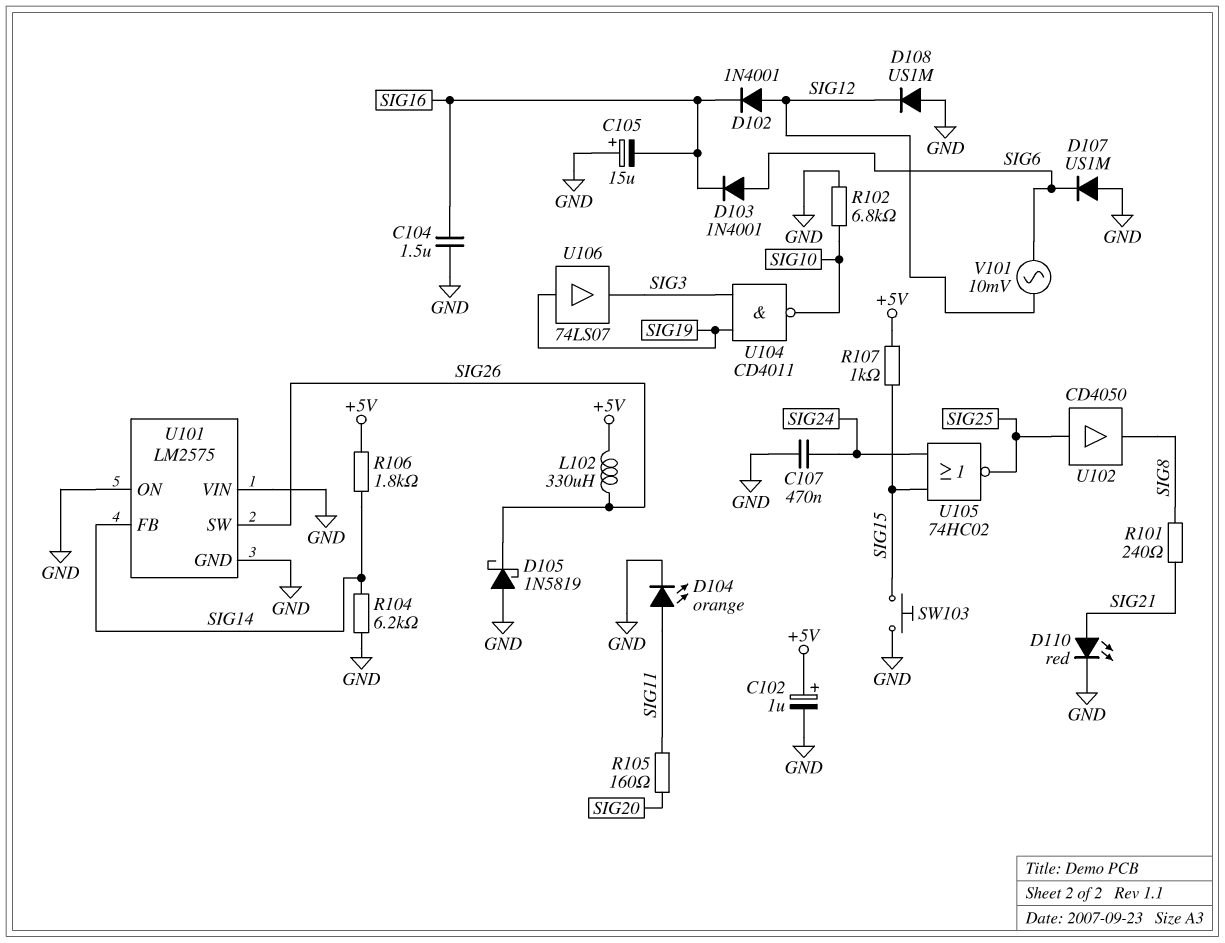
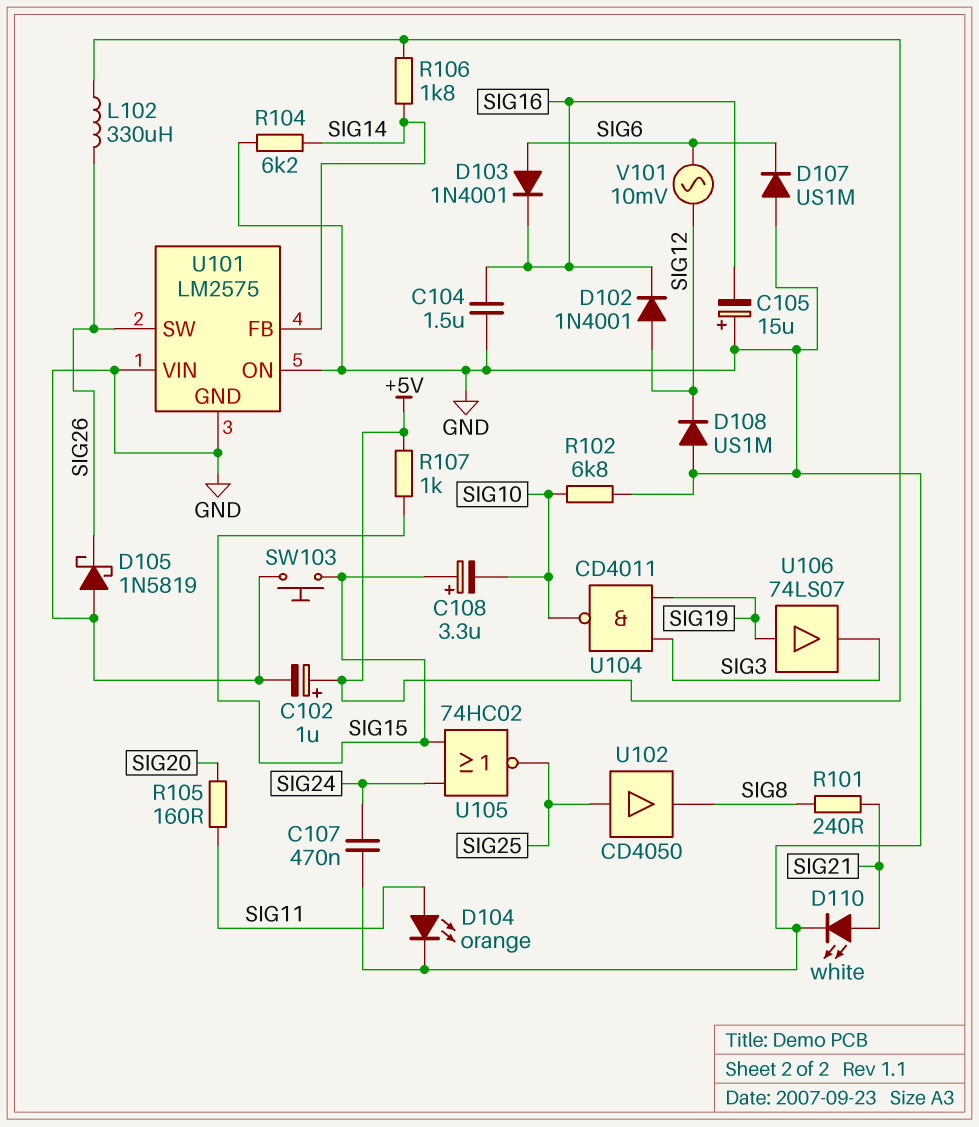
C108: none -> 3.3uF (plus SIG15, minus SIG10)
D110: LED red (A SIG21, K GND) -> LED white (A SIG21, K GND)

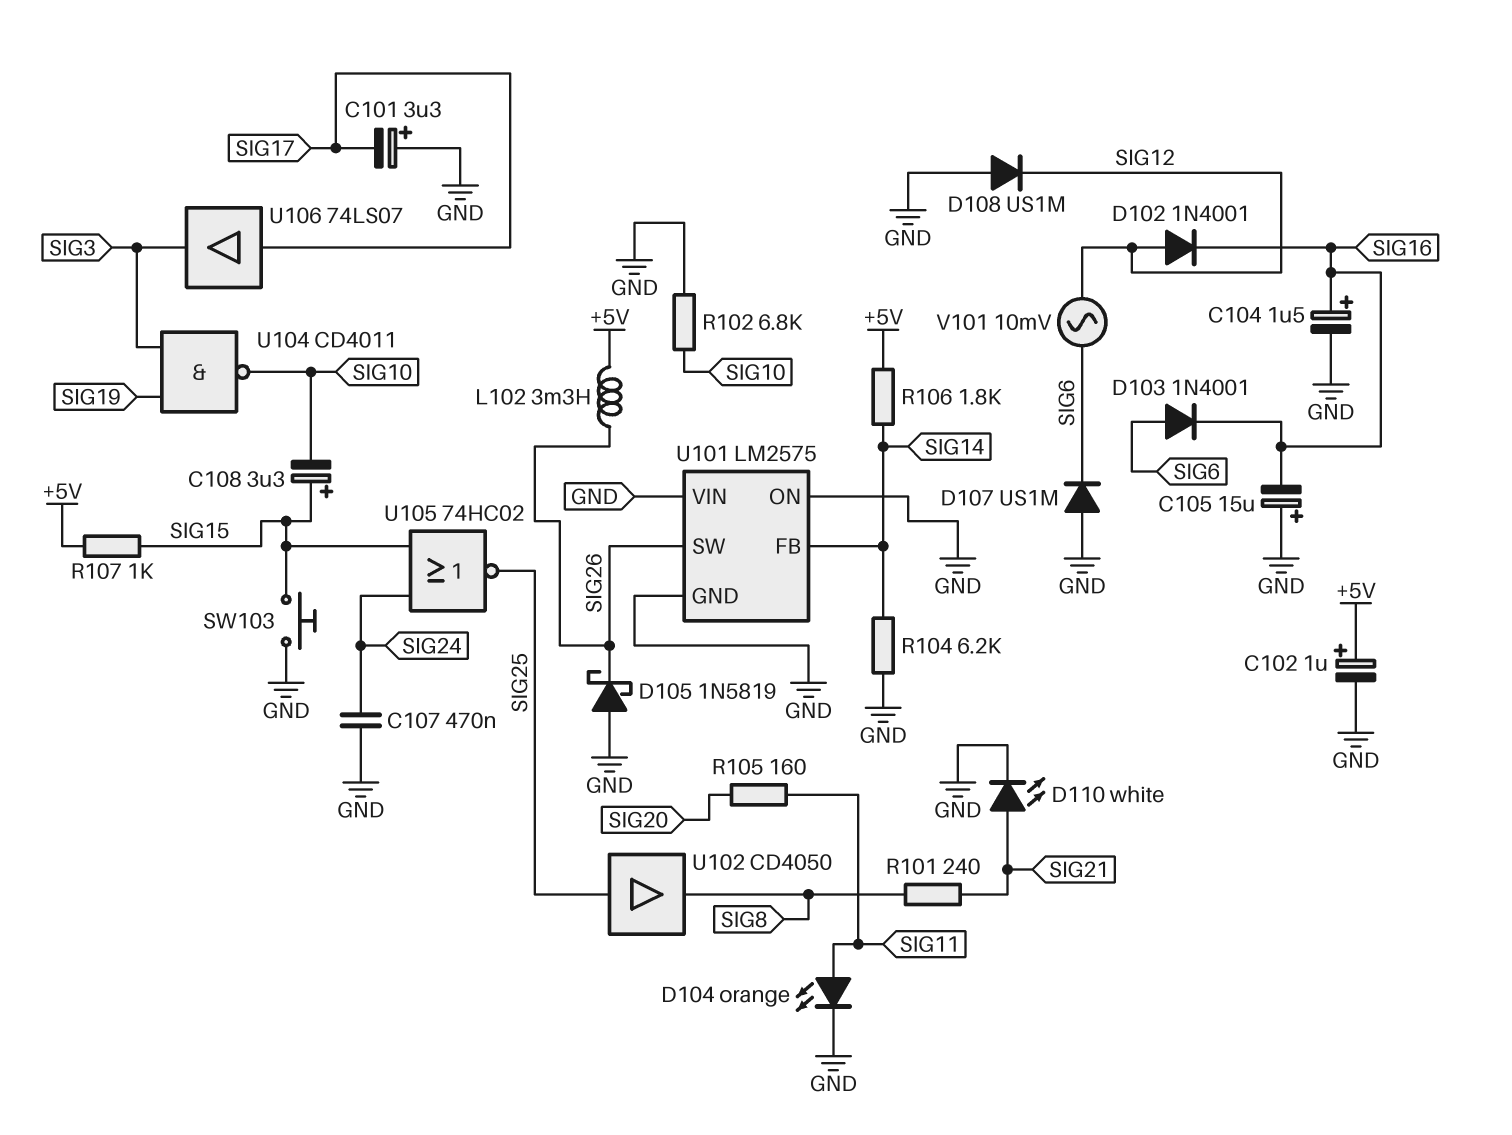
C101: none -> 3.3uF (plus GND, minus SIG17)
C104: 1.5uF (GND, SIG16) -> 1.5uF (plus SIG16, minus GND)
L102: 330uH (+5V, SIG26) -> 3.3mH (+5V, SIG26)
U106: buffer 74LS07 (in SIG19, out SIG3) -> buffer 74LS07 (in SIG17, out SIG3)

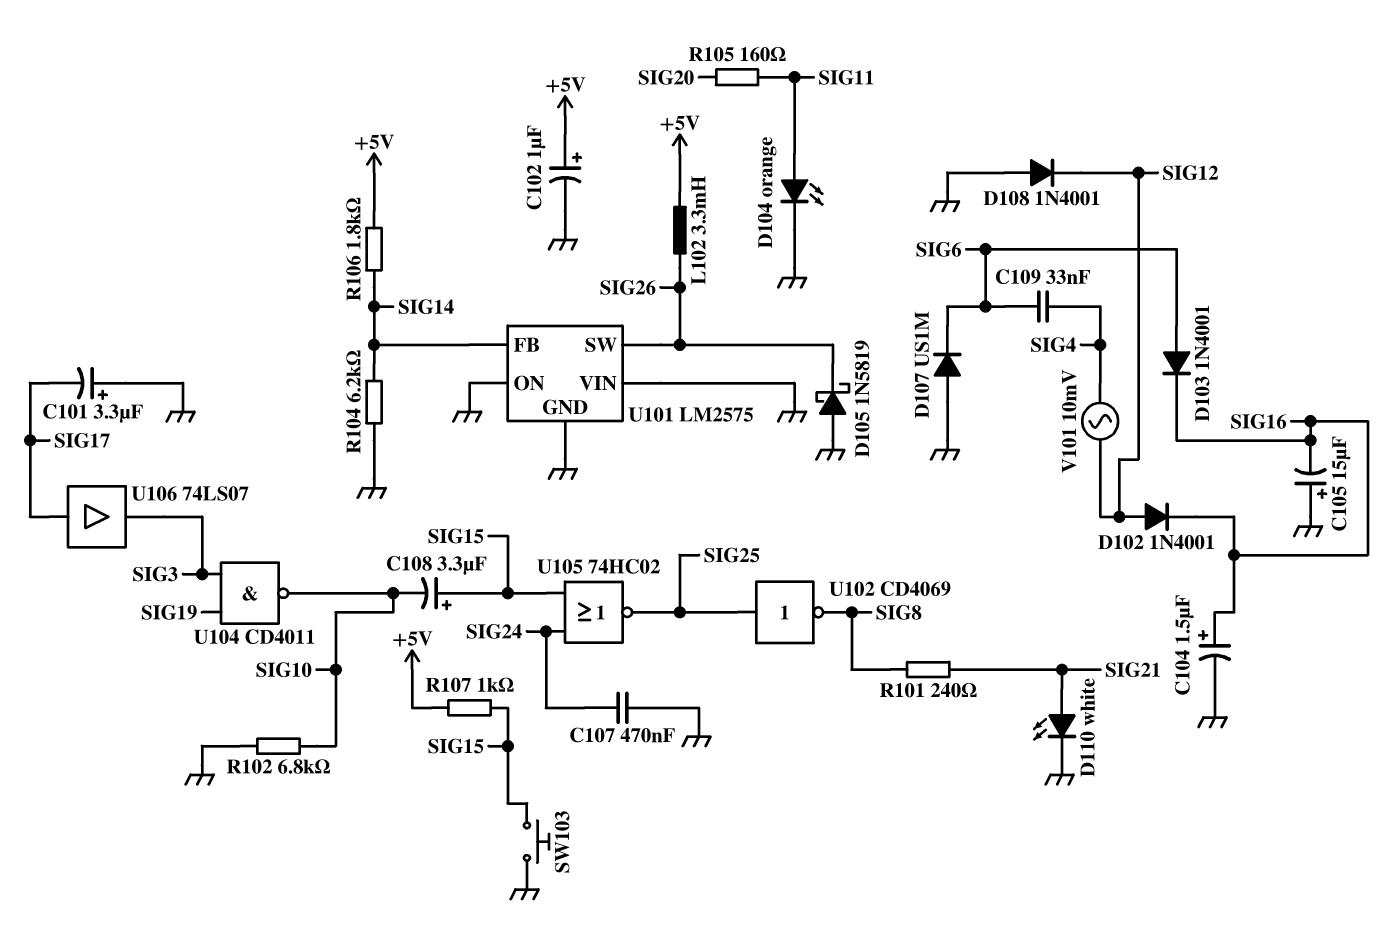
C109: none -> 33nF (SIG4, SIG6)
D108: diode US1M (A GND, K SIG12) -> diode 1N4001 (A GND, K SIG12)
U102: buffer CD4050 (in SIG25, out SIG8) -> NOT CD4069 (in SIG25, out SIG8)
V101: AC 10mV (SIG6, SIG12) -> AC 10mV (SIG4, SIG12)

